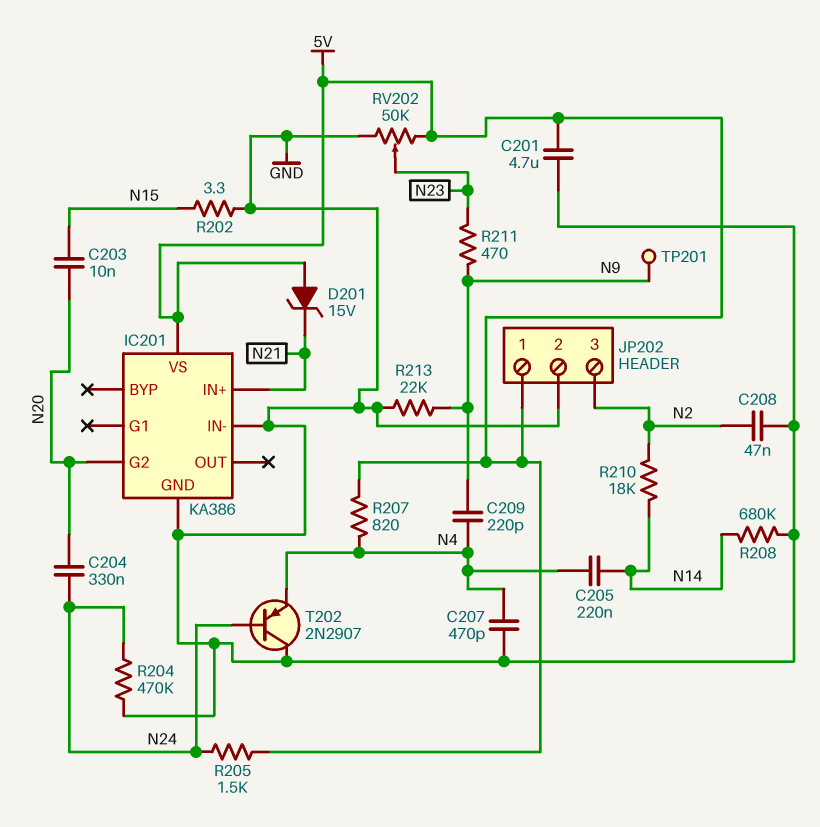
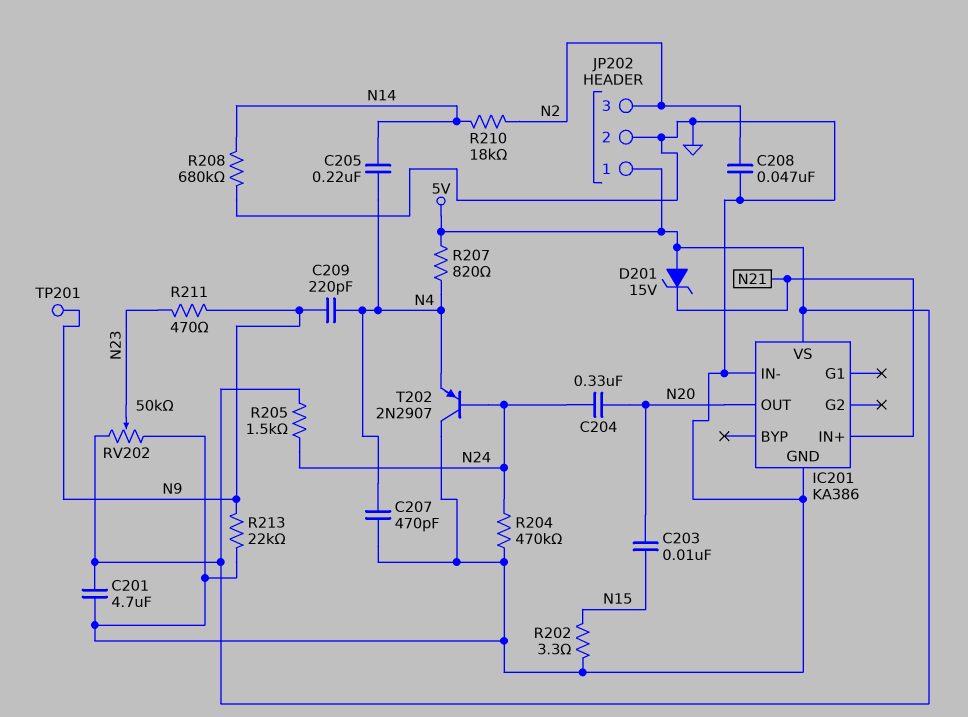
IC201 pin G2: N20 -> none
IC201 pin OUT: none -> N20

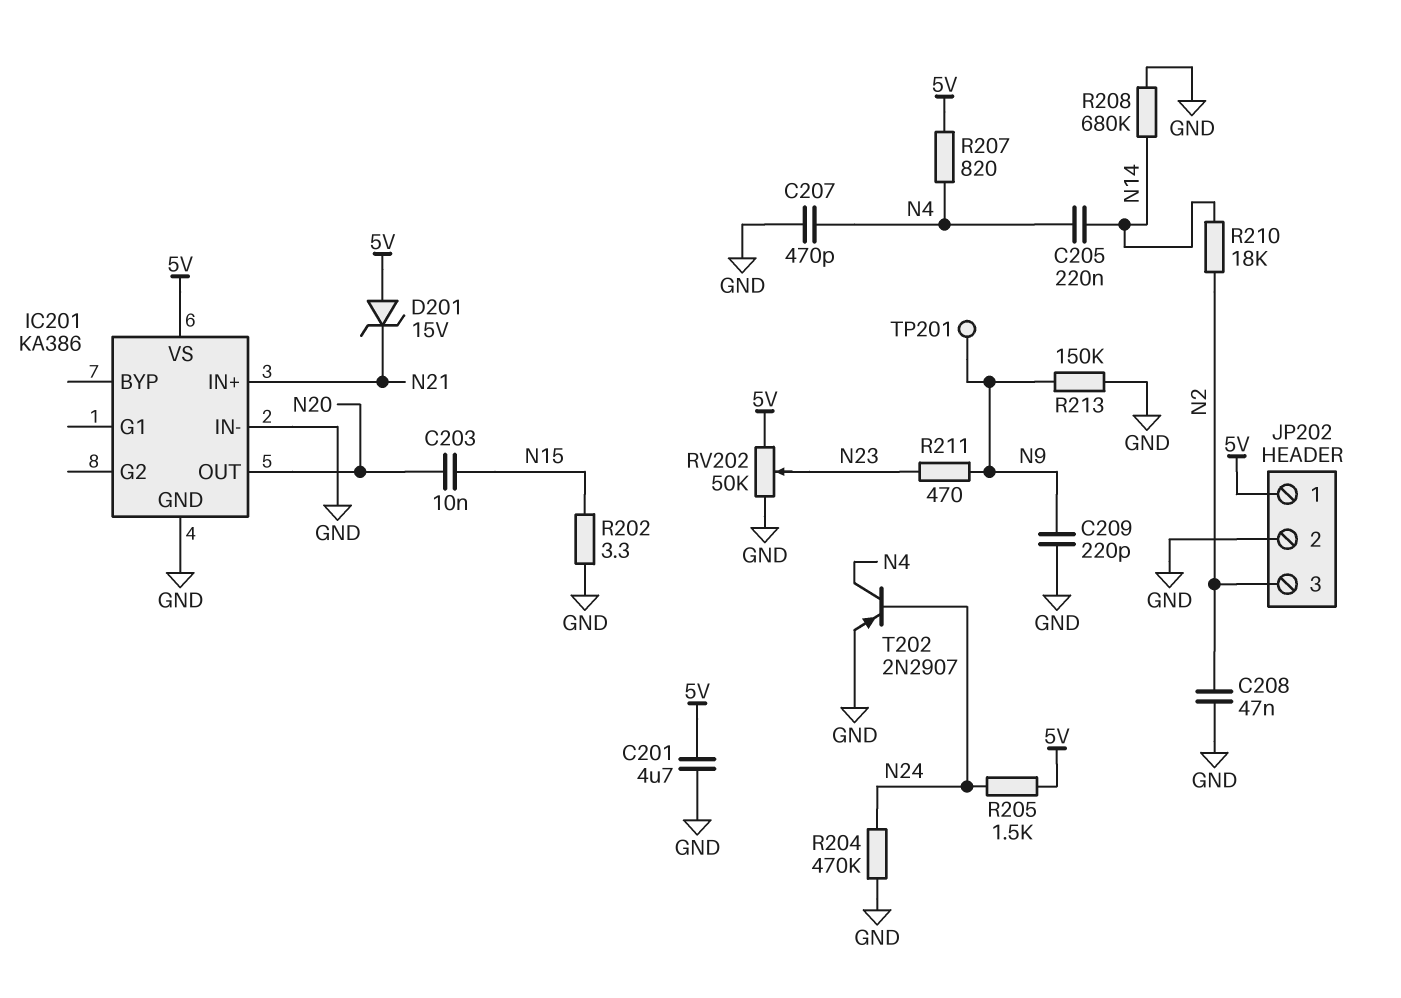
C204: 330nF (N20, N24) -> none
C209: 220pF (N4, N9) -> 220pF (GND, N9)
R213: 22k (GND, N9) -> 150k (GND, N9)
T202: PNP 2N2907 (B N24, C GND, E N4) -> PNP 2N2907 (B N24, C N4, E GND)

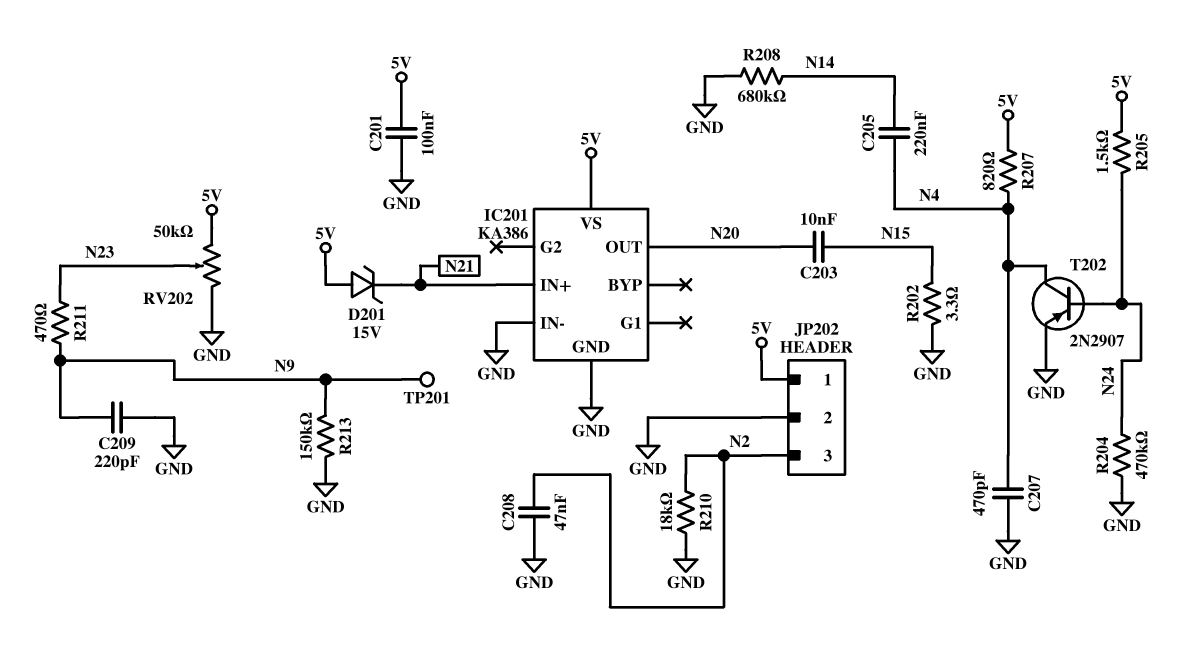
C201: 4.7uF (5V, GND) -> 100nF (5V, GND)
R210: 18k (N2, N14) -> 18k (GND, N2)

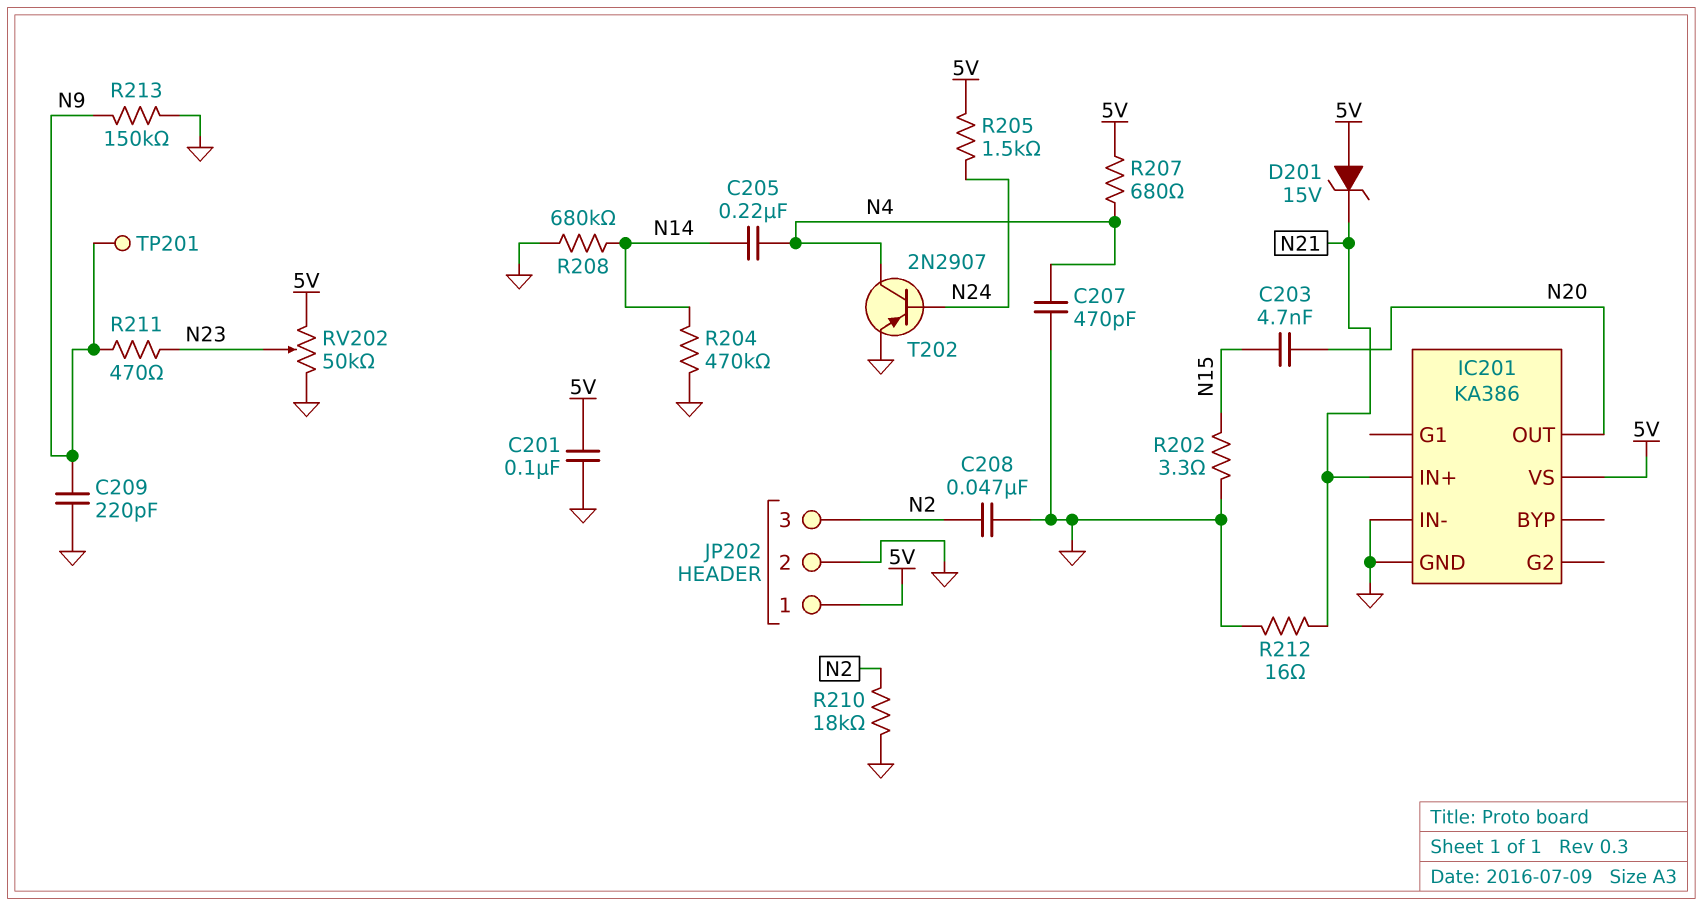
C203: 10nF (N15, N20) -> 4.7nF (N15, N20)
R204: 470k (GND, N24) -> 470k (GND, N14)
R207: 820 (5V, N4) -> 680 (5V, N4)
R212: none -> 16 (GND, N21)

